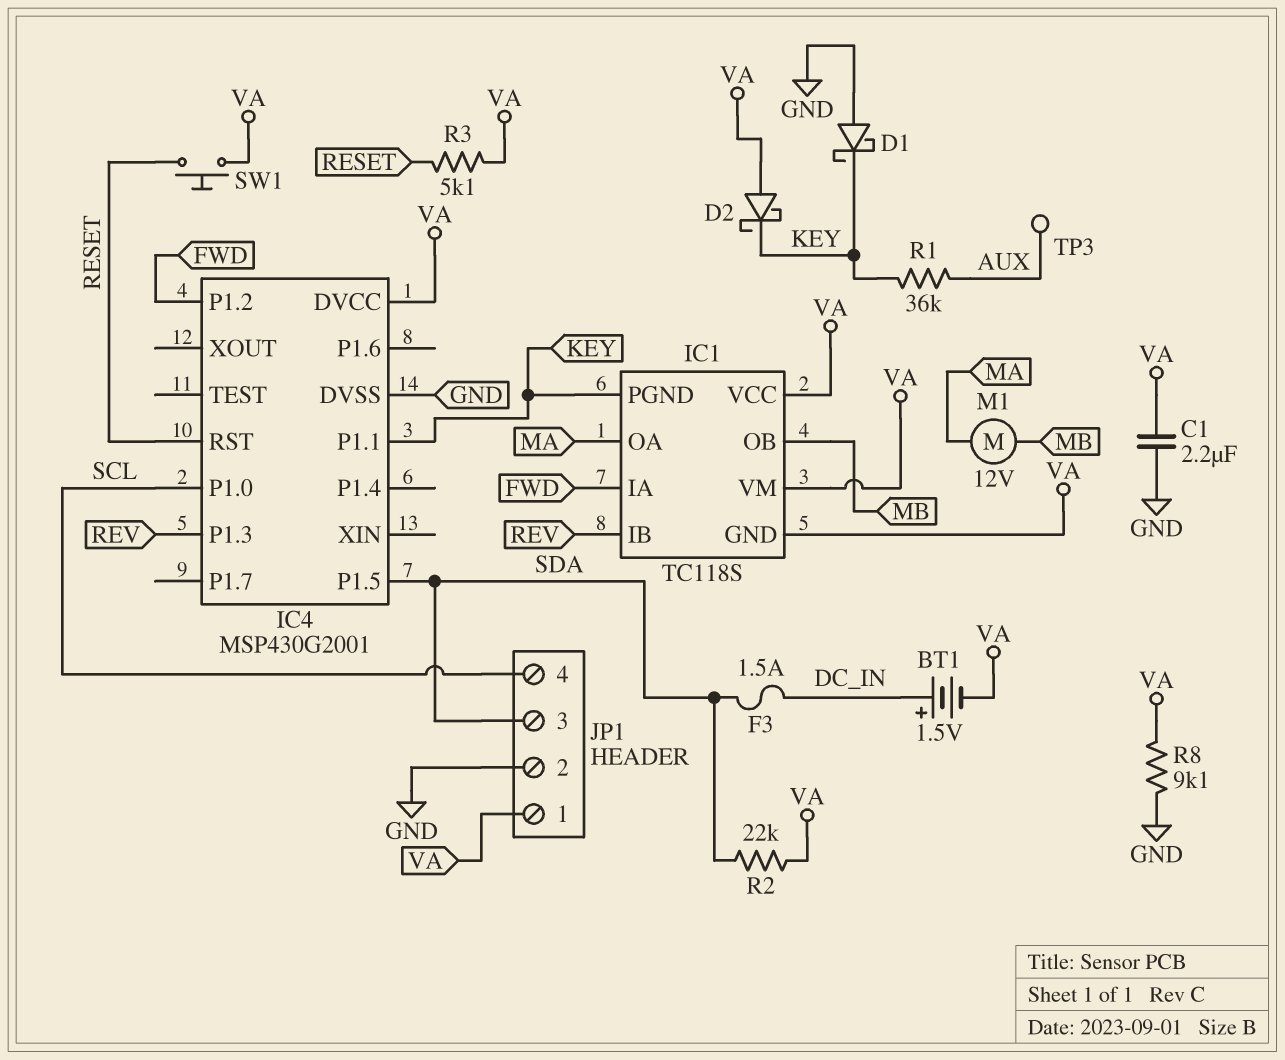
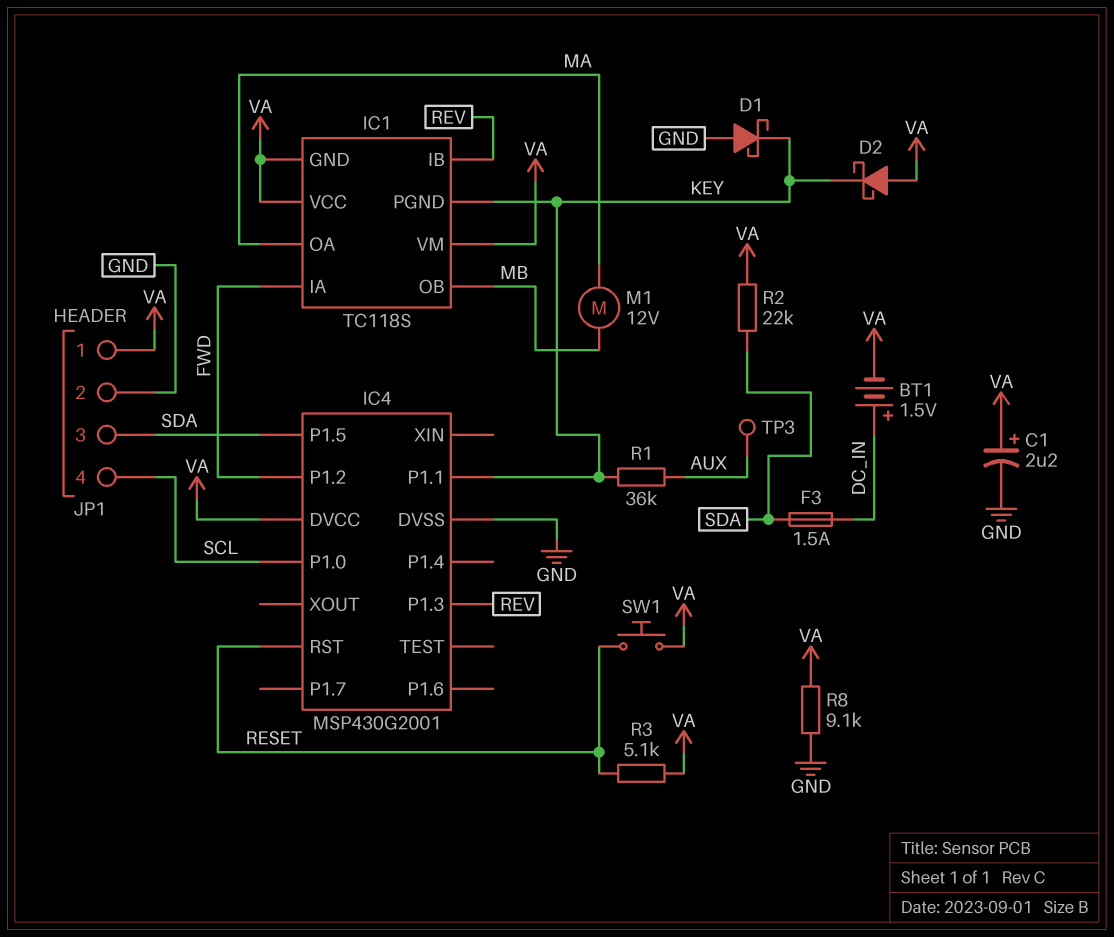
C1: 2.2uF (GND, VA) -> 2.2uF (plus VA, minus GND)

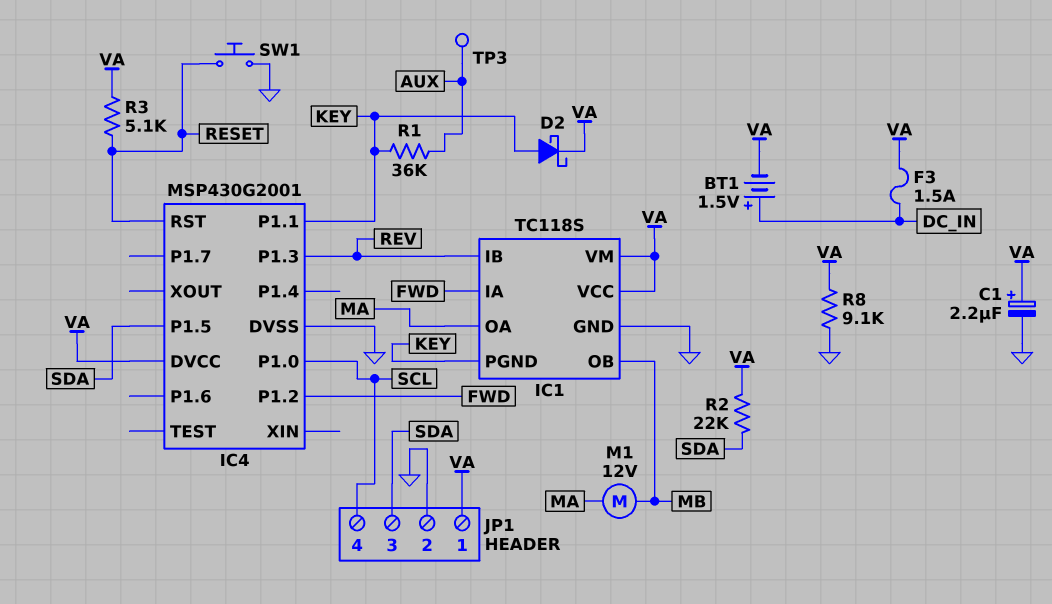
D1: schottky (A GND, K KEY) -> none
D2: schottky (A VA, K KEY) -> schottky (A KEY, K VA)
F3: 1.5A (DC_IN, SDA) -> 1.5A (DC_IN, VA)
IC1 pin GND: VA -> GND
SW1: button (RESET, VA) -> button (GND, RESET)

